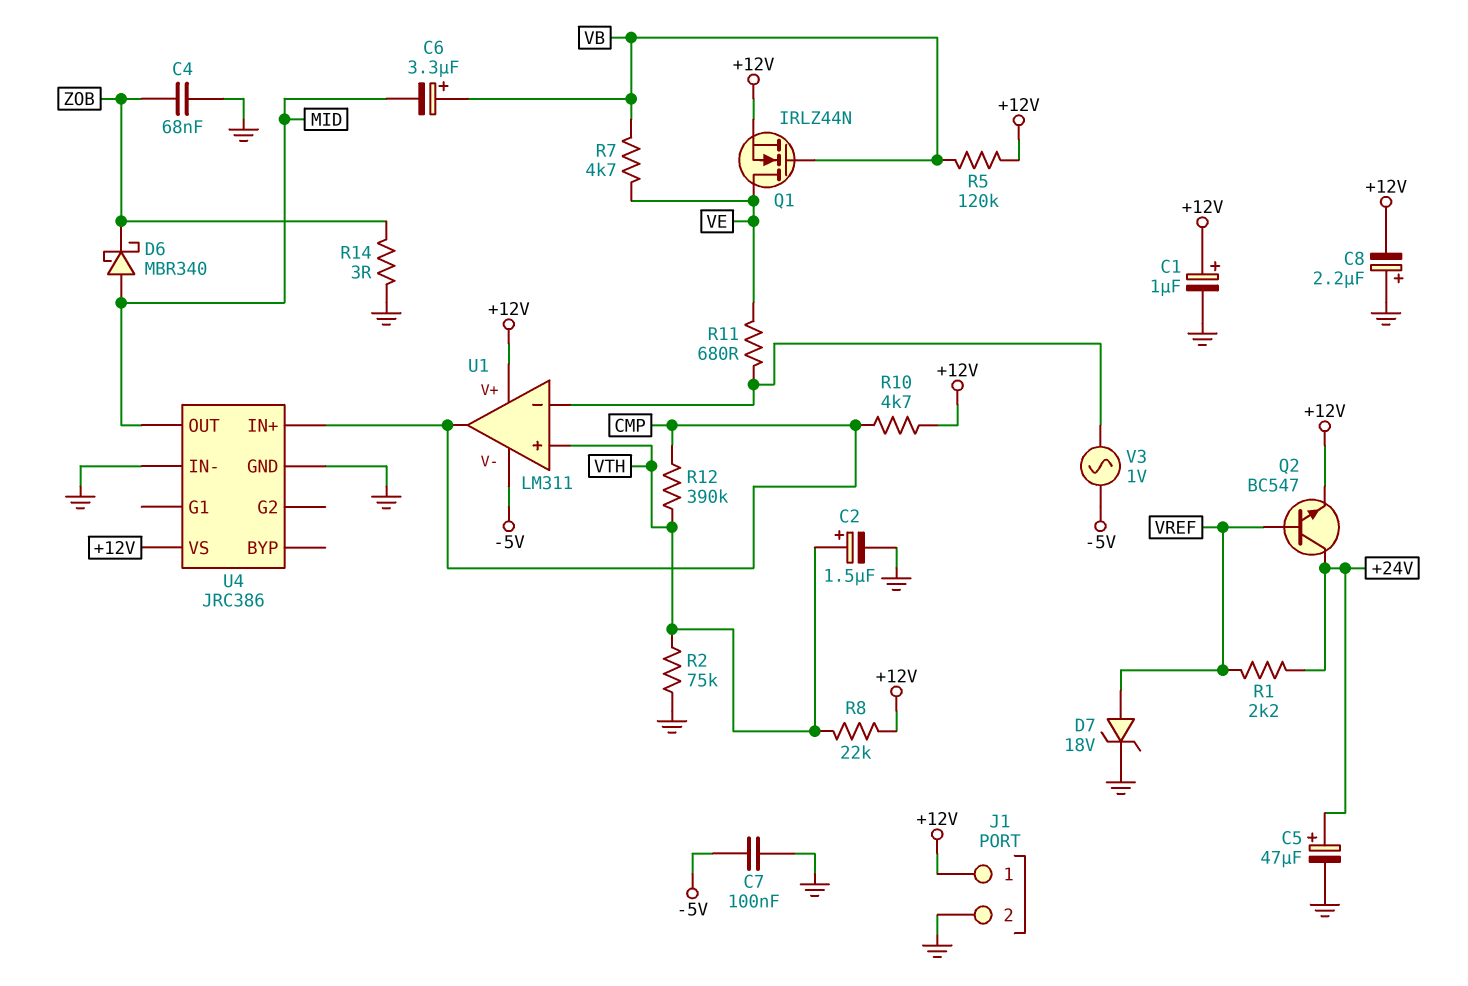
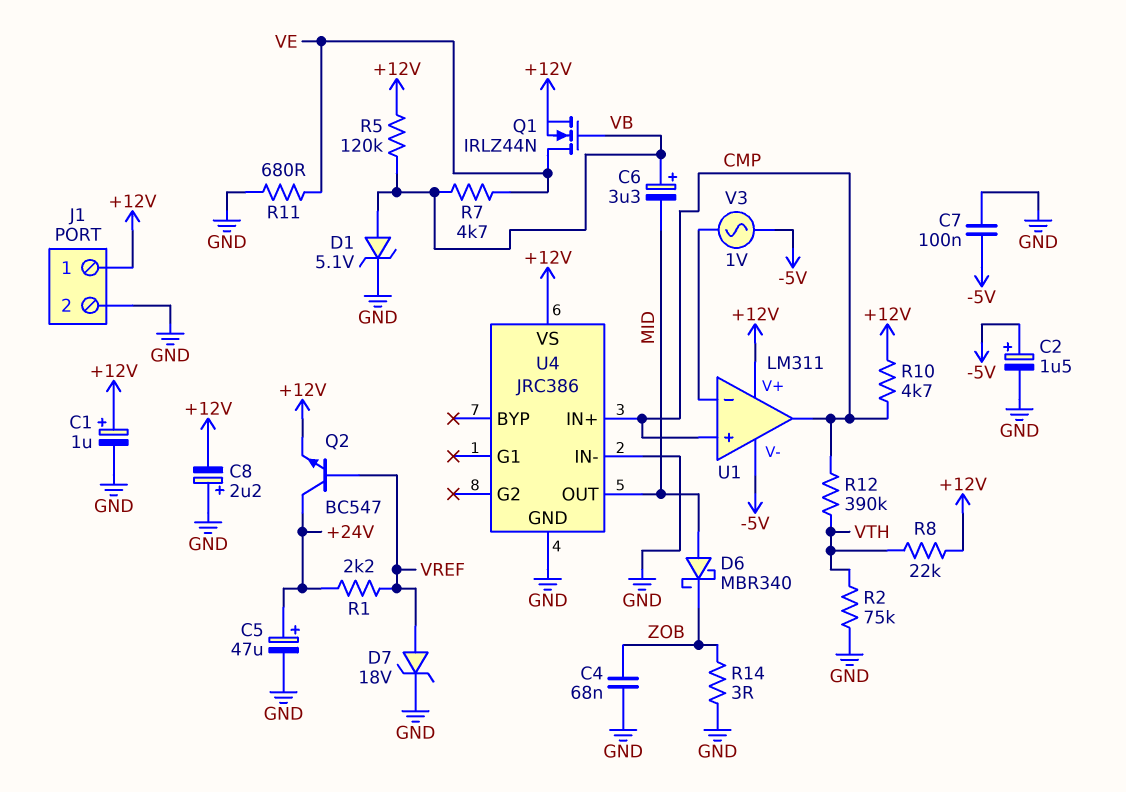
C2: 1.5uF (plus VTH, minus GND) -> 1.5uF (plus -5V, minus GND)
D1: none -> zener 5.1V (A VB, K GND)
R11: 680 (U1/in-, VE) -> 680 (GND, VE)
U1 pin in+: VTH -> CMP

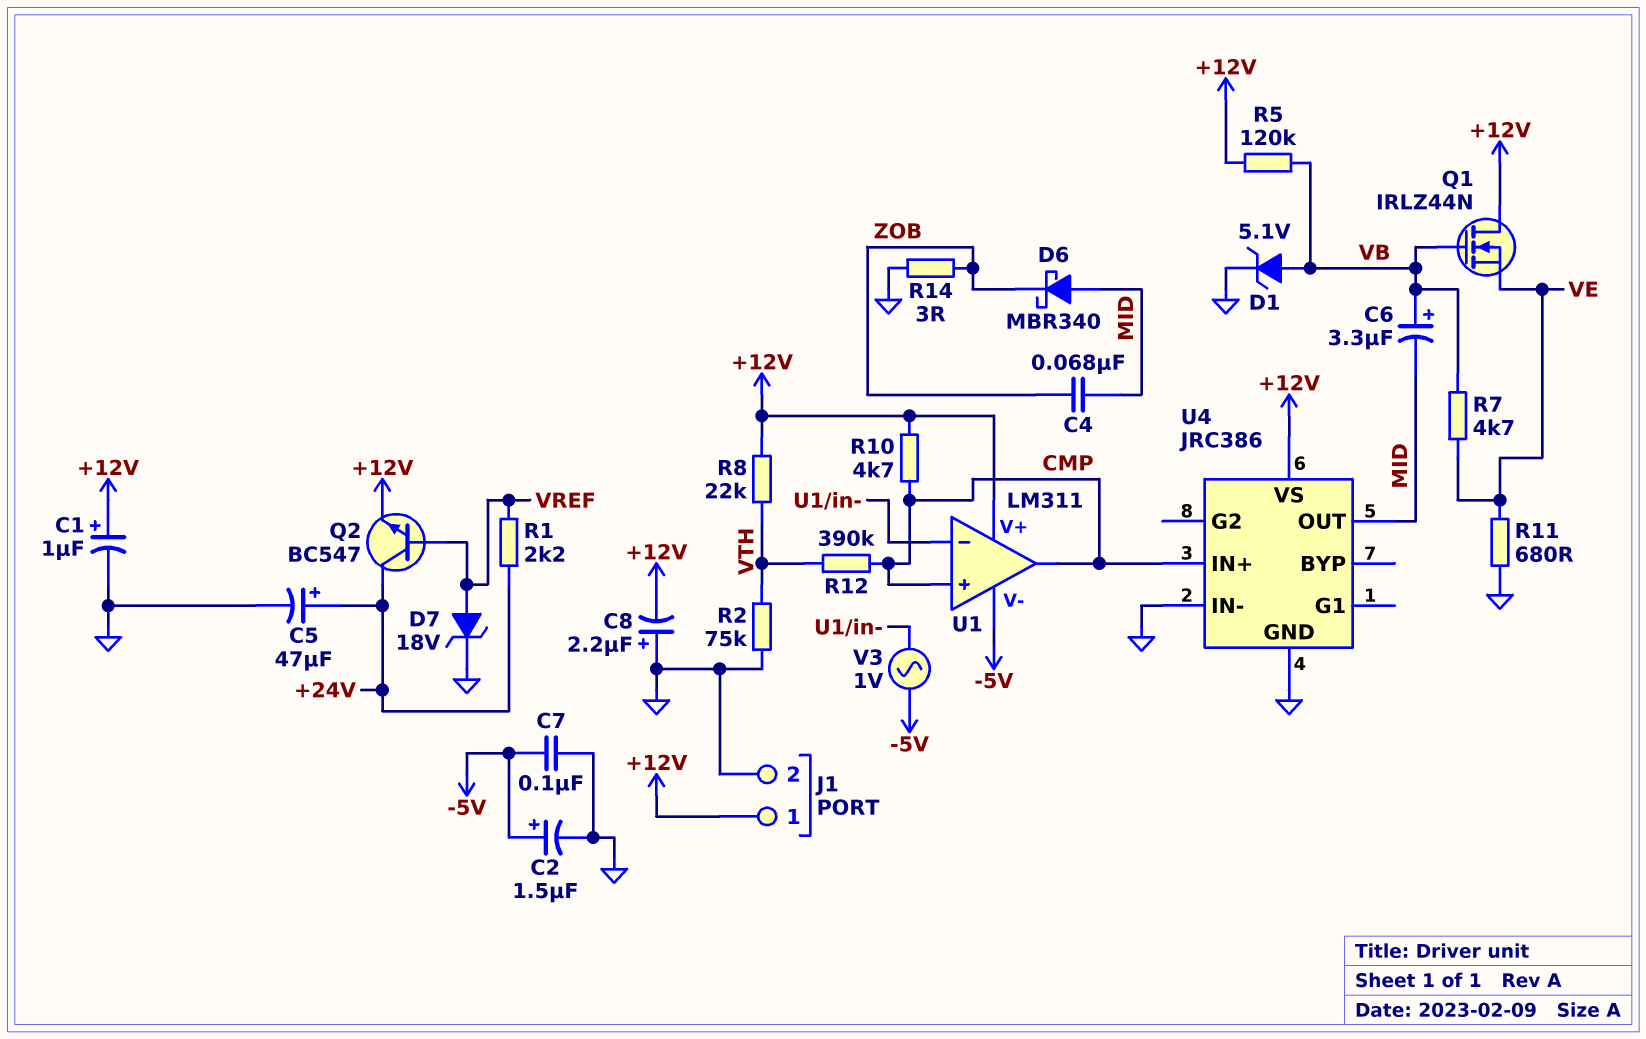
C4: 68nF (GND, ZOB) -> 68nF (MID, ZOB)
Q1: NMOS IRLZ44N (G VB, D VE, S +12V) -> NMOS IRLZ44N (G VB, D +12V, S VE)

